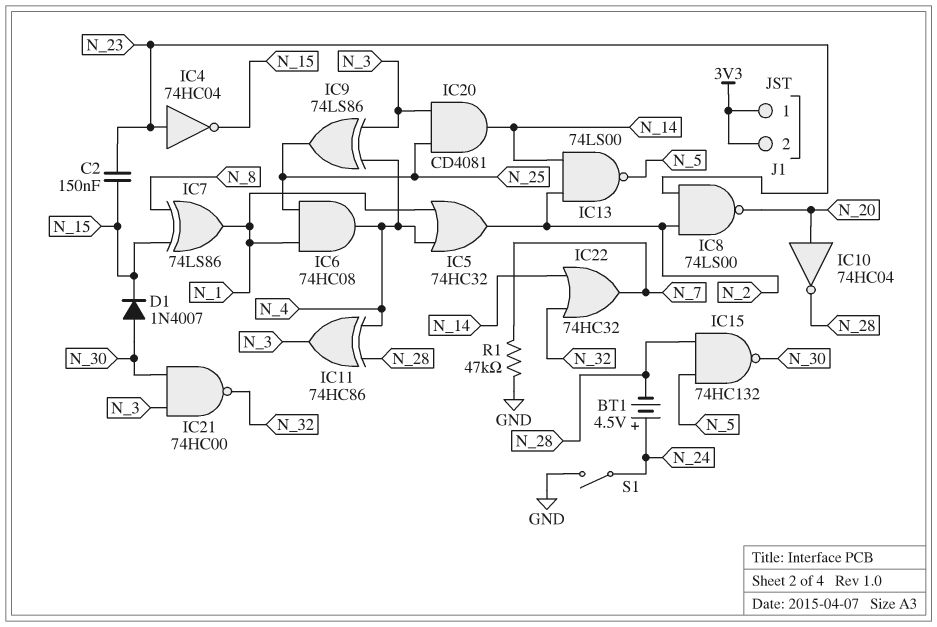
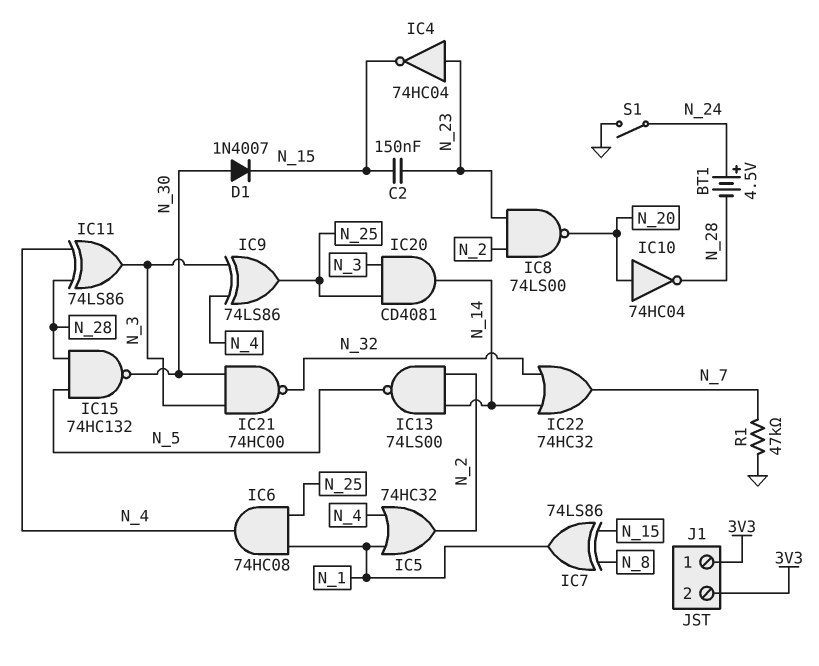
IC11: XOR 74HC86 (in N_4, in N_28, out N_3) -> XOR 74LS86 (in N_4, in N_28, out N_3)

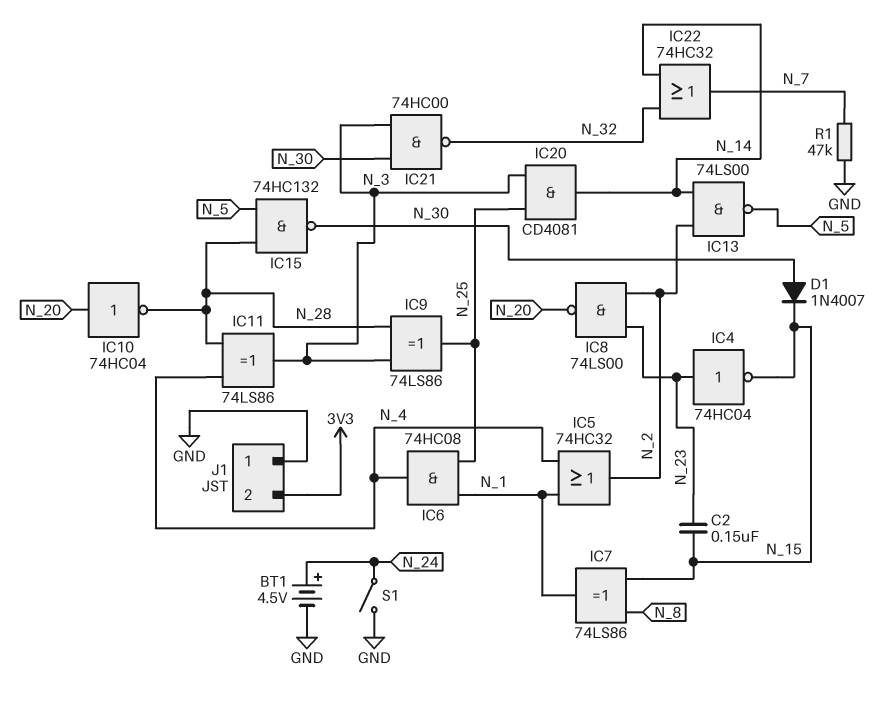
BT1: 4.5V (plus N_24, minus N_28) -> 4.5V (plus N_24, minus GND)
IC9: XOR 74LS86 (in N_3, in N_4, out N_25) -> XOR 74LS86 (in N_3, in N_28, out N_25)
J1 pin 1: 3V3 -> GND

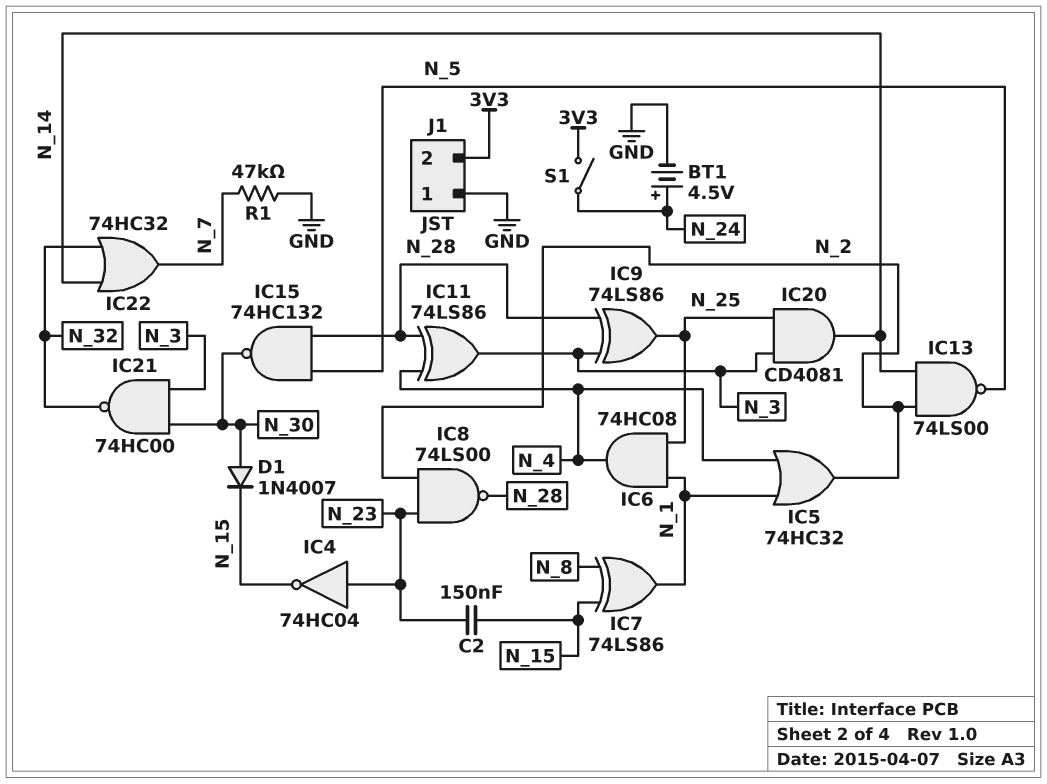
IC8: NAND 74LS00 (in N_2, in N_23, out N_20) -> NAND 74LS00 (in N_2, in N_23, out N_28)
IC10: NOT 74HC04 (in N_20, out N_28) -> none
S1: switch (GND, N_24) -> switch (3V3, N_24)

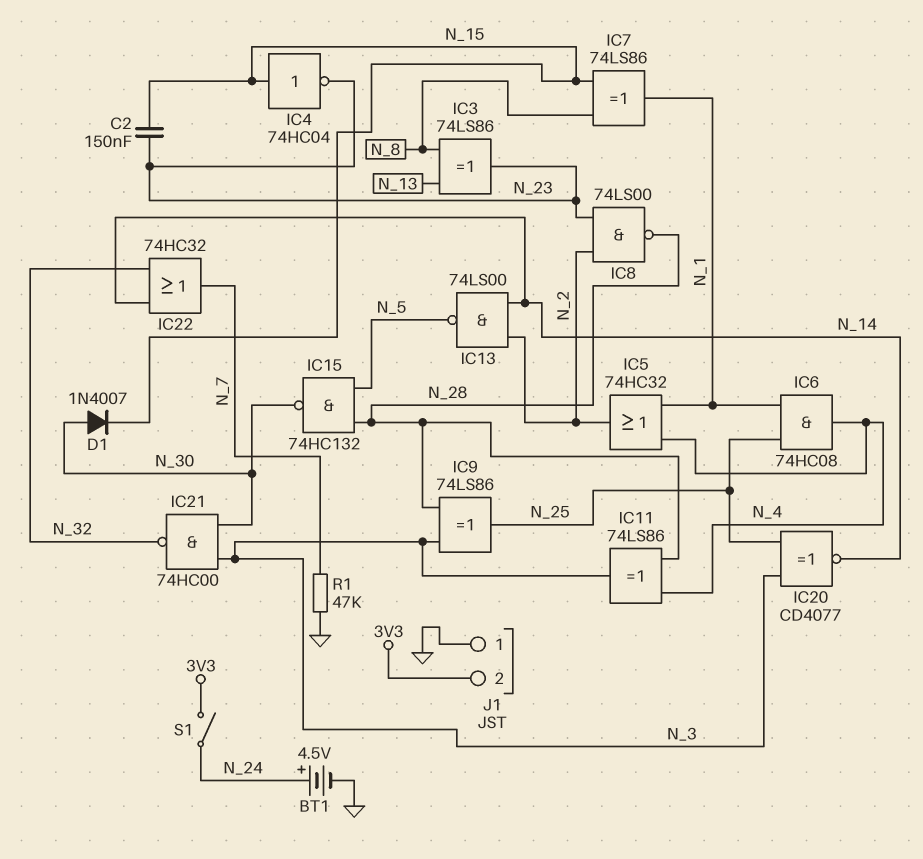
IC3: none -> XOR 74LS86 (in N_8, in N_13, out N_23)
IC4: NOT 74HC04 (in N_23, out N_15) -> NOT 74HC04 (in N_15, out N_23)
IC20: AND CD4081 (in N_3, in N_25, out N_14) -> XNOR CD4077 (in N_3, in N_25, out N_14)

